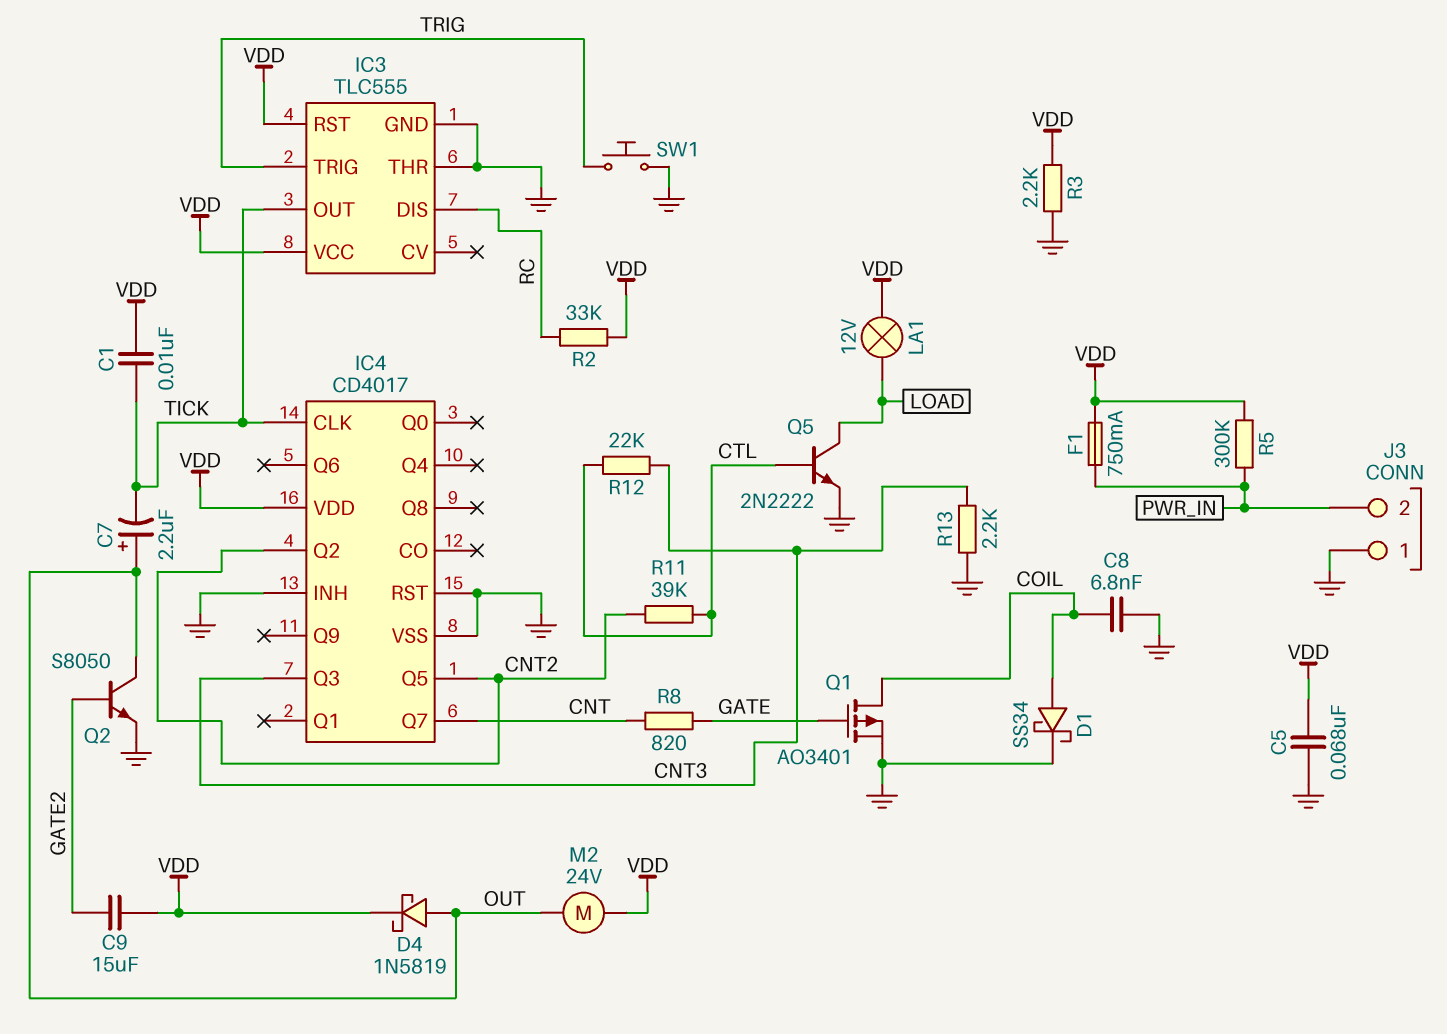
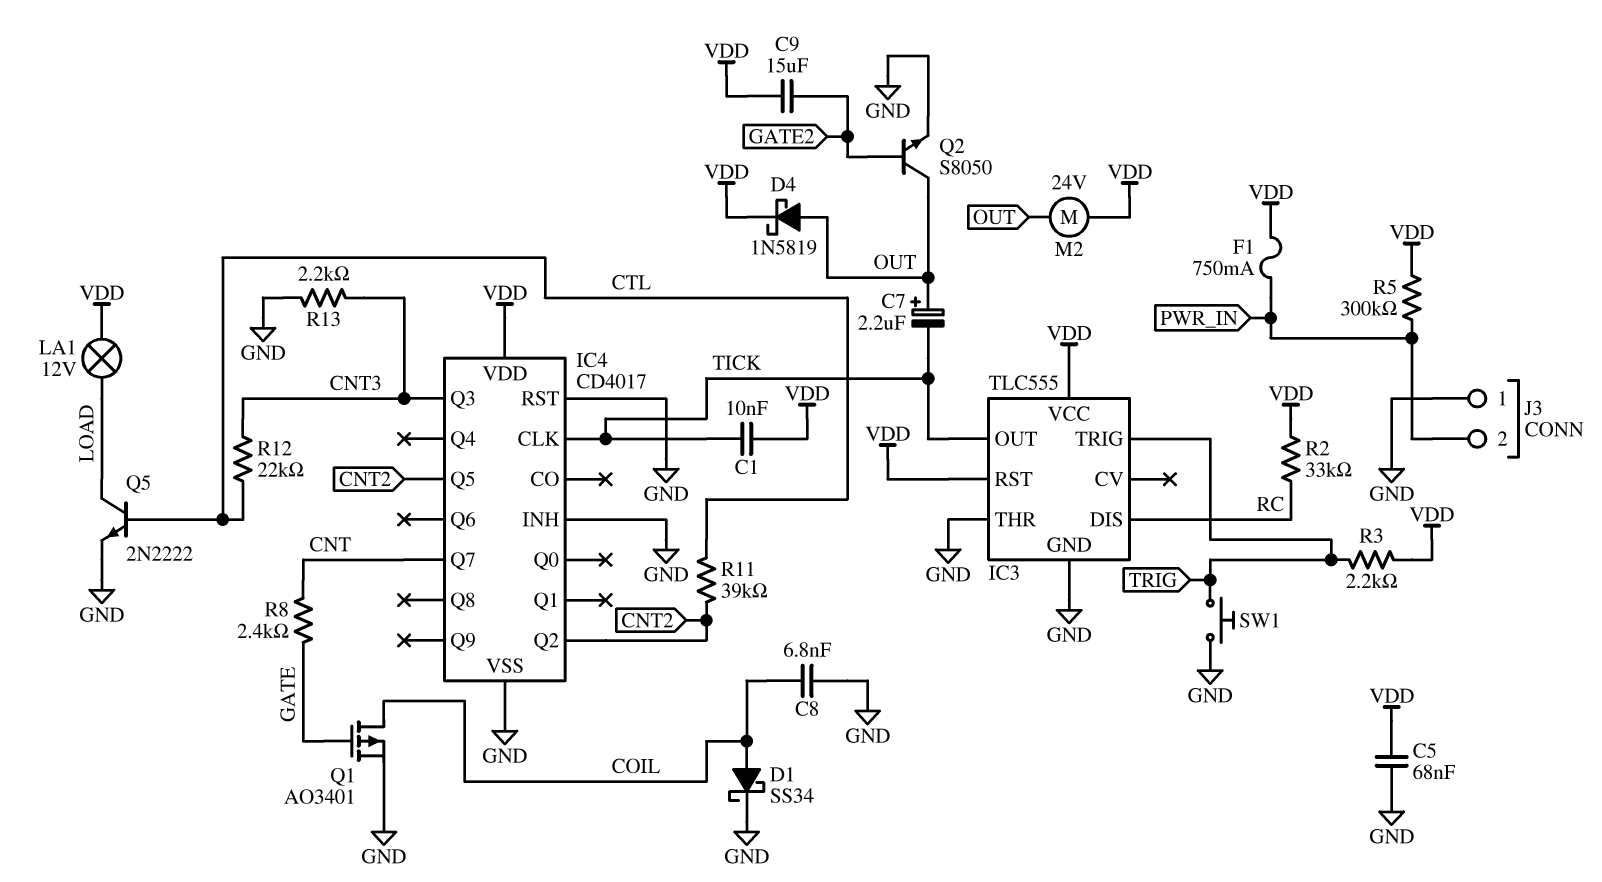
R3: 2.2k (GND, VDD) -> 2.2k (TRIG, VDD)
R8: 820 (CNT, GATE) -> 2.4k (CNT, GATE)

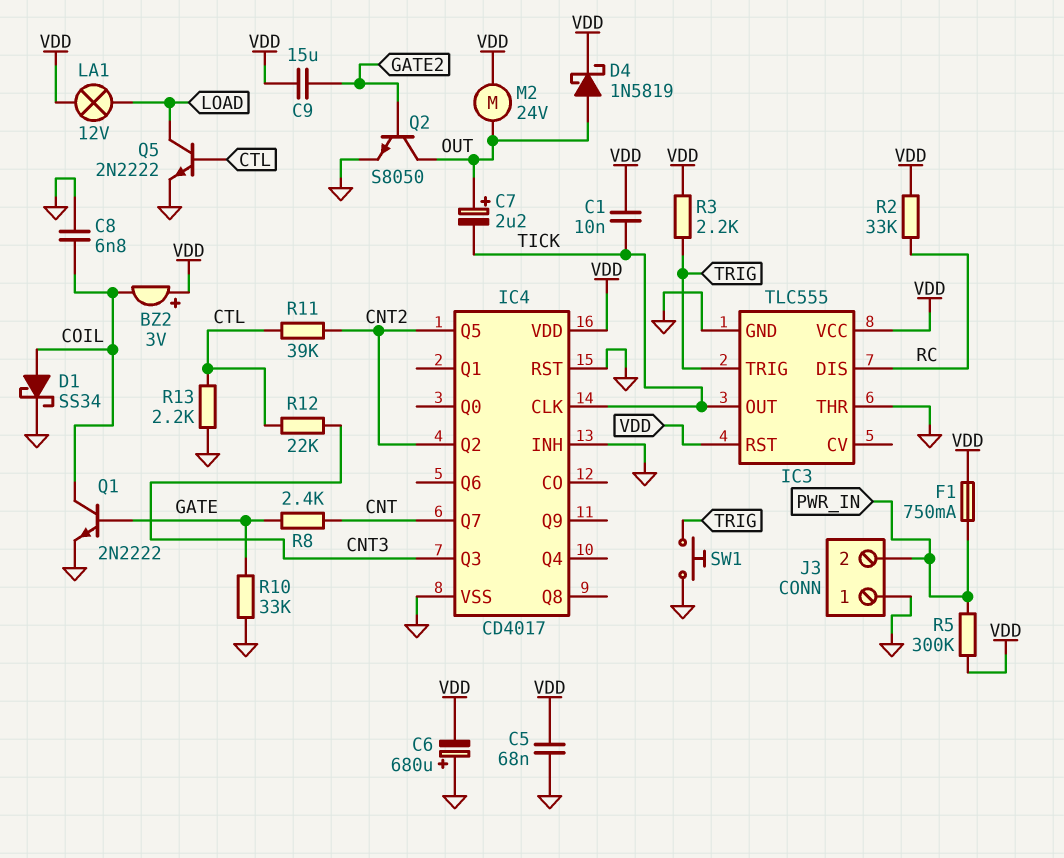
BZ2: none -> buzzer 3V (plus VDD, minus COIL)
C6: none -> 680uF (plus GND, minus VDD)
Q1: PMOS AO3401 (G GATE, D COIL, S GND) -> NPN 2N2222 (B GATE, C COIL, E GND)
R10: none -> 33k (GATE, GND)
R13: 2.2k (CNT3, GND) -> 2.2k (CTL, GND)

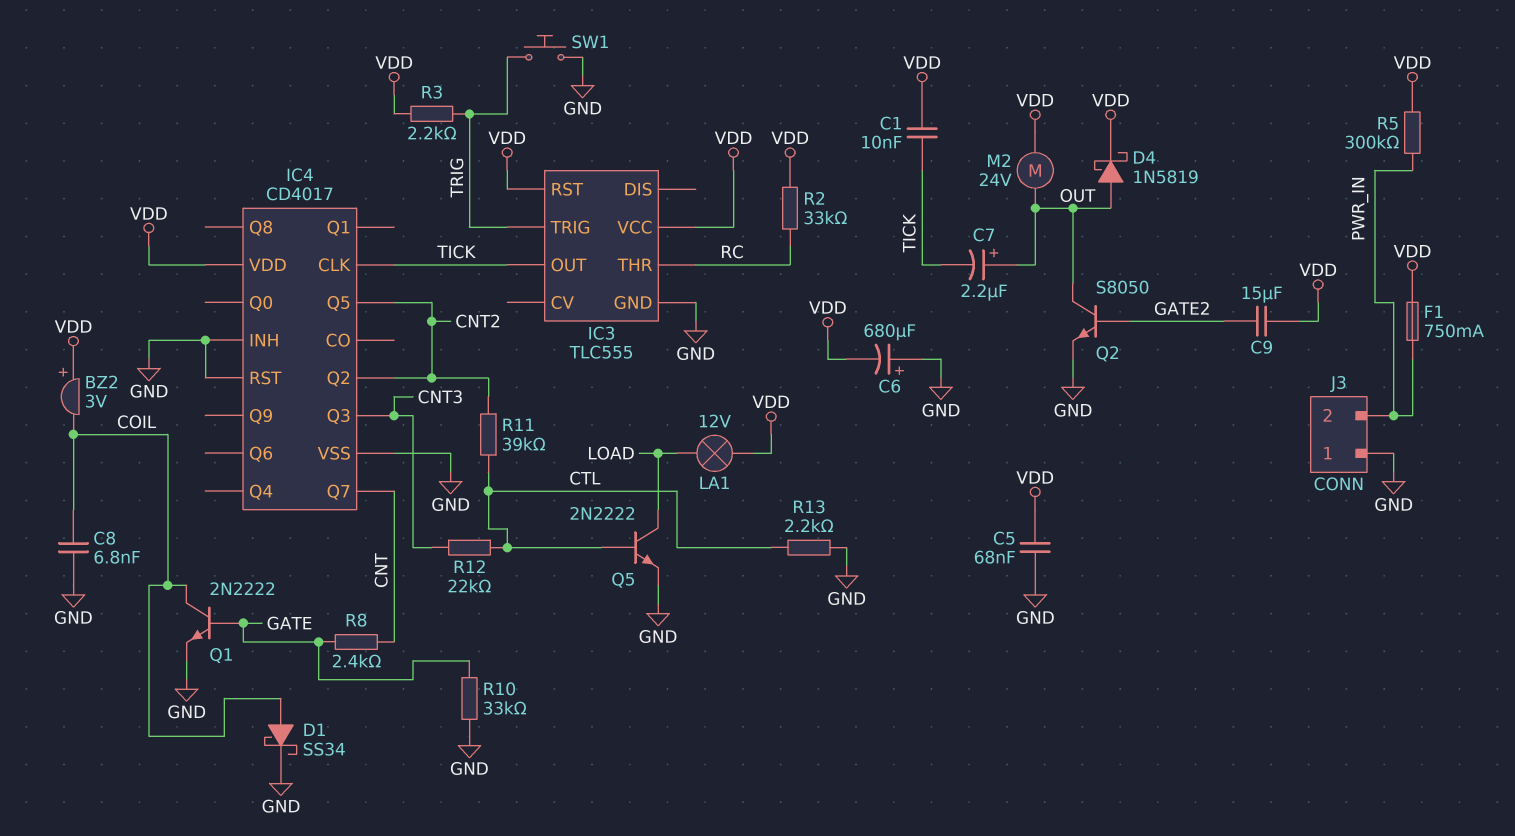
IC3 pin DIS: RC -> none
IC3 pin THR: GND -> RC

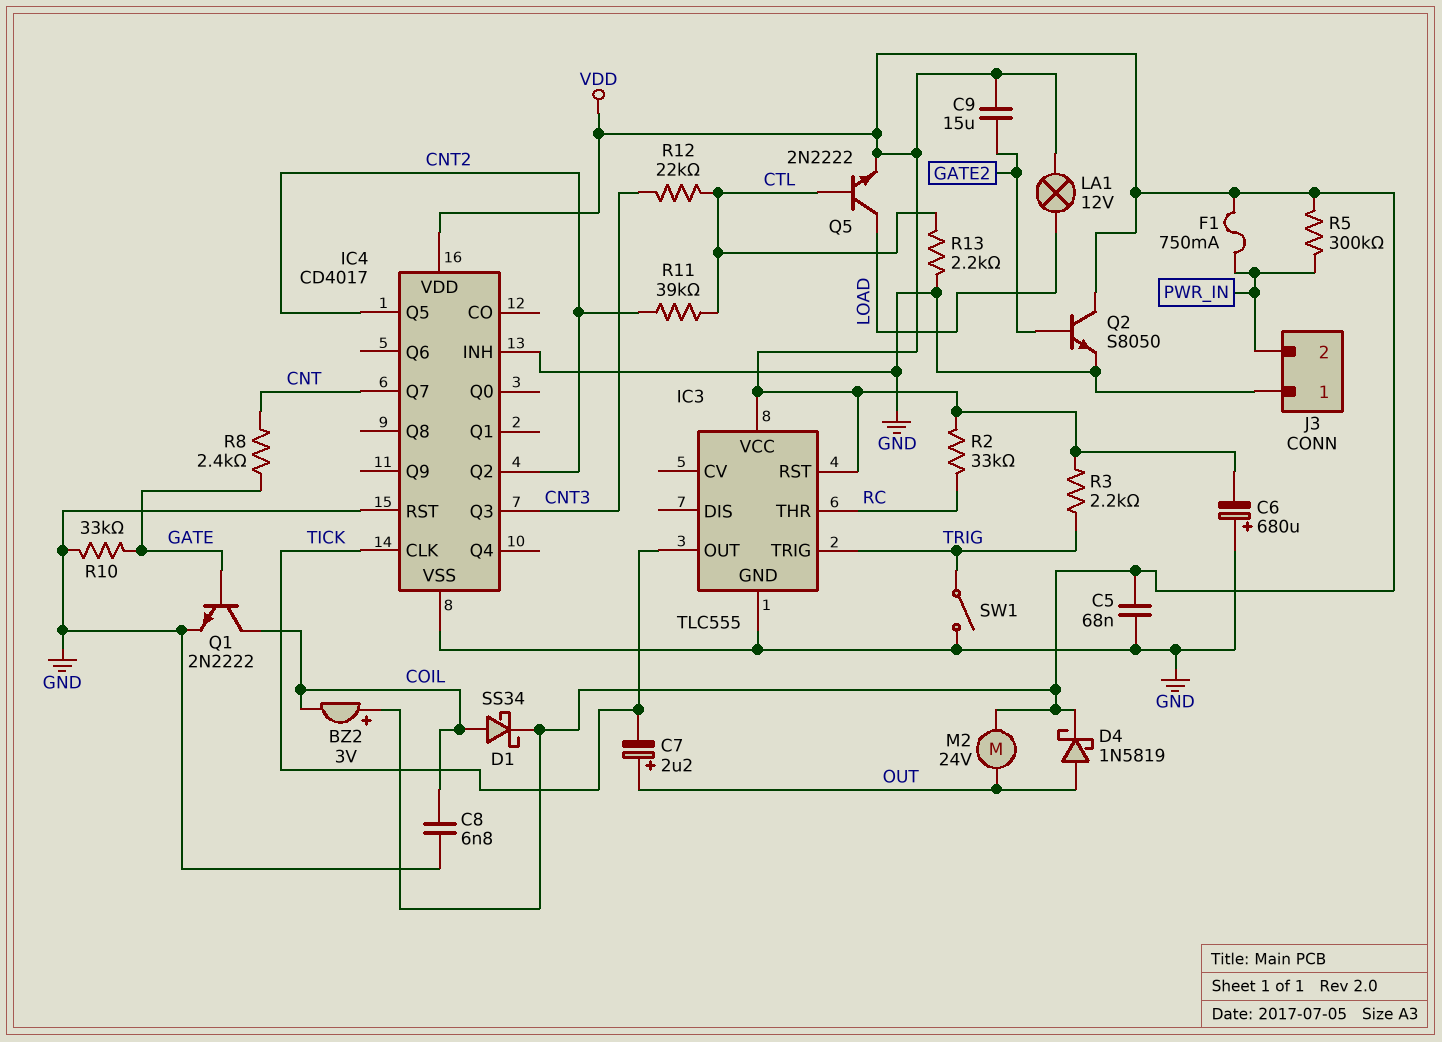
C1: 10nF (TICK, VDD) -> none
D1: schottky SS34 (A COIL, K GND) -> schottky SS34 (A COIL, K VDD)
Q2: NPN S8050 (B GATE2, C OUT, E GND) -> NPN S8050 (B GATE2, C VDD, E GND)
Q5: NPN 2N2222 (B CTL, C LOAD, E GND) -> NPN 2N2222 (B CTL, C LOAD, E VDD)
SW1: button (GND, TRIG) -> switch (GND, TRIG)

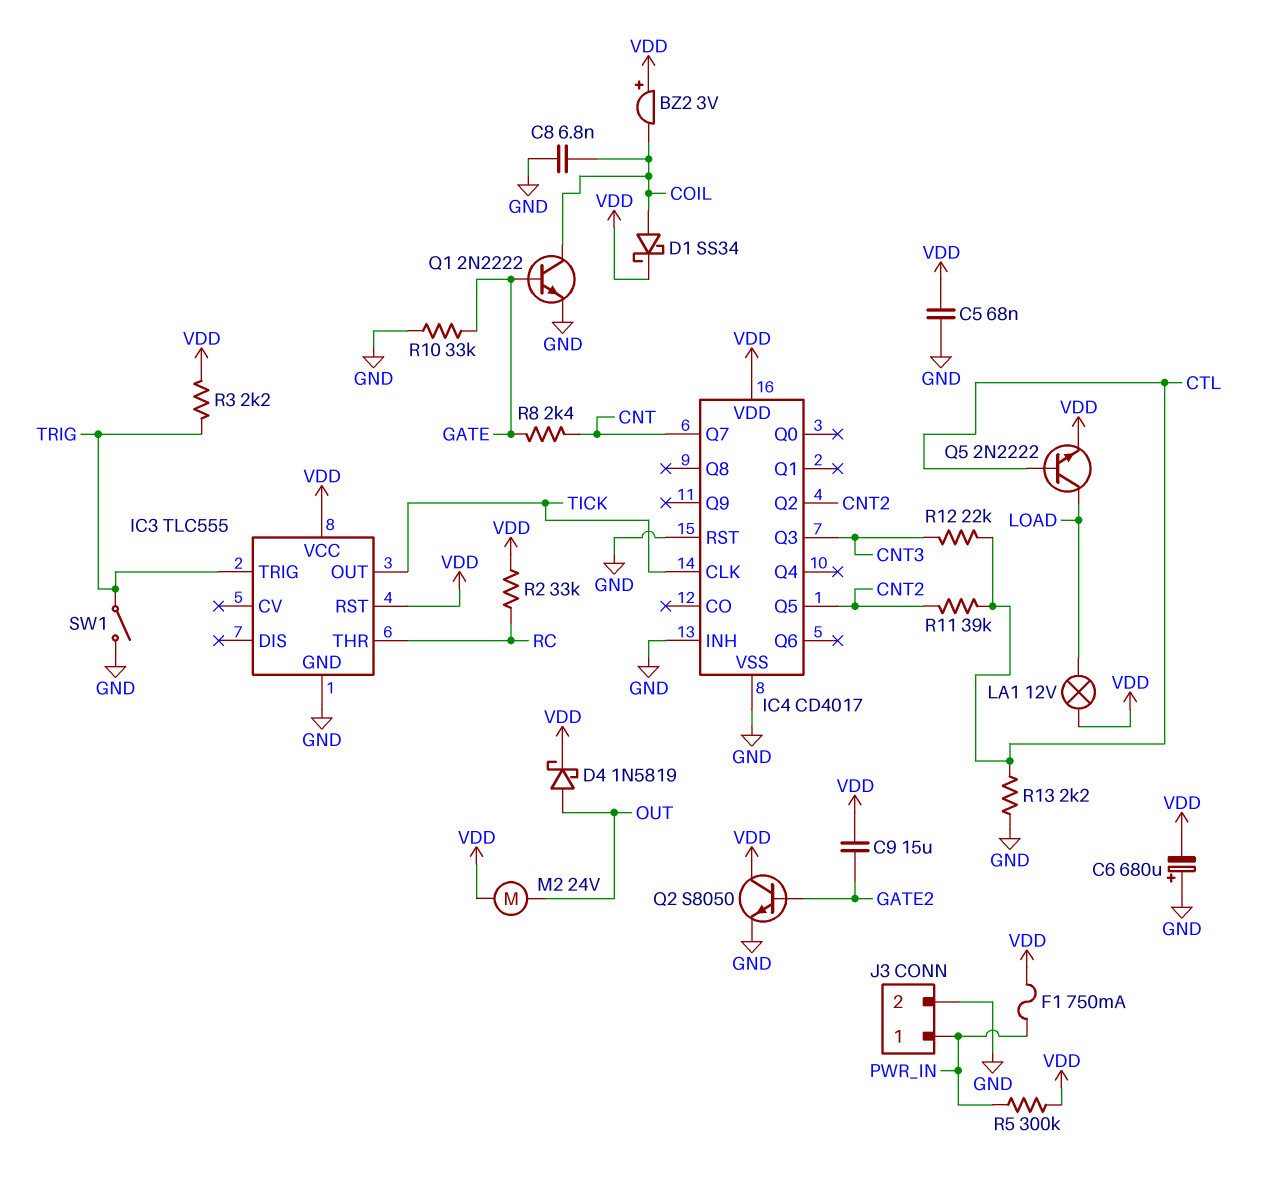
C7: 2.2uF (plus OUT, minus TICK) -> none
J3 pin 1: GND -> PWR_IN
J3 pin 2: PWR_IN -> GND

